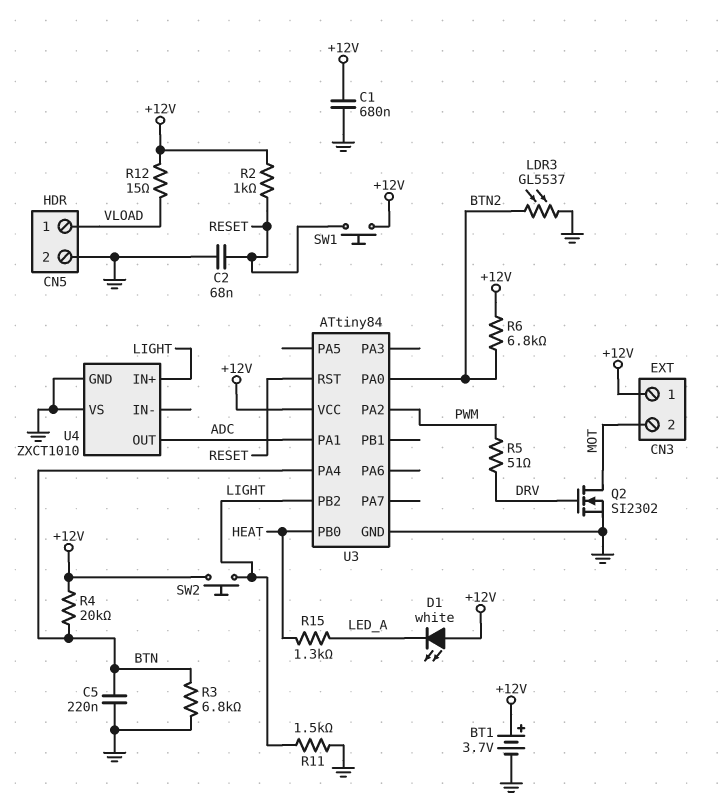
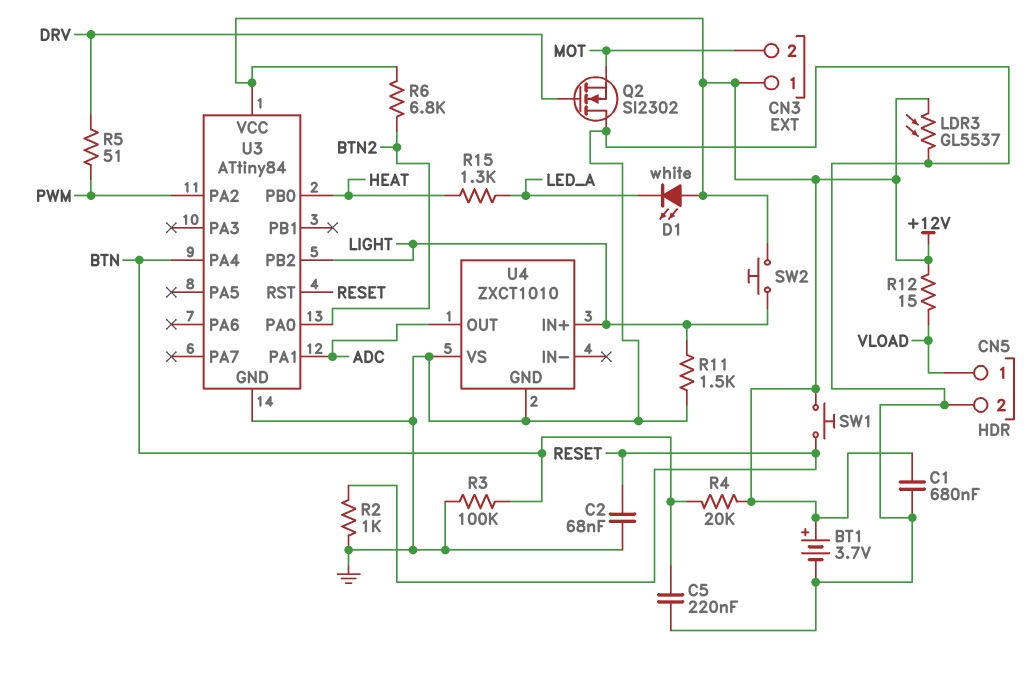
LDR3: GL5537 (BTN2, GND) -> GL5537 (+12V, GND)
Q2: NMOS SI2302 (G DRV, D MOT, S GND) -> NMOS SI2302 (G DRV, D GND, S MOT)
R2: 1k (+12V, RESET) -> 1k (GND, RESET)
R3: 6.8k (BTN, GND) -> 100k (BTN, GND)

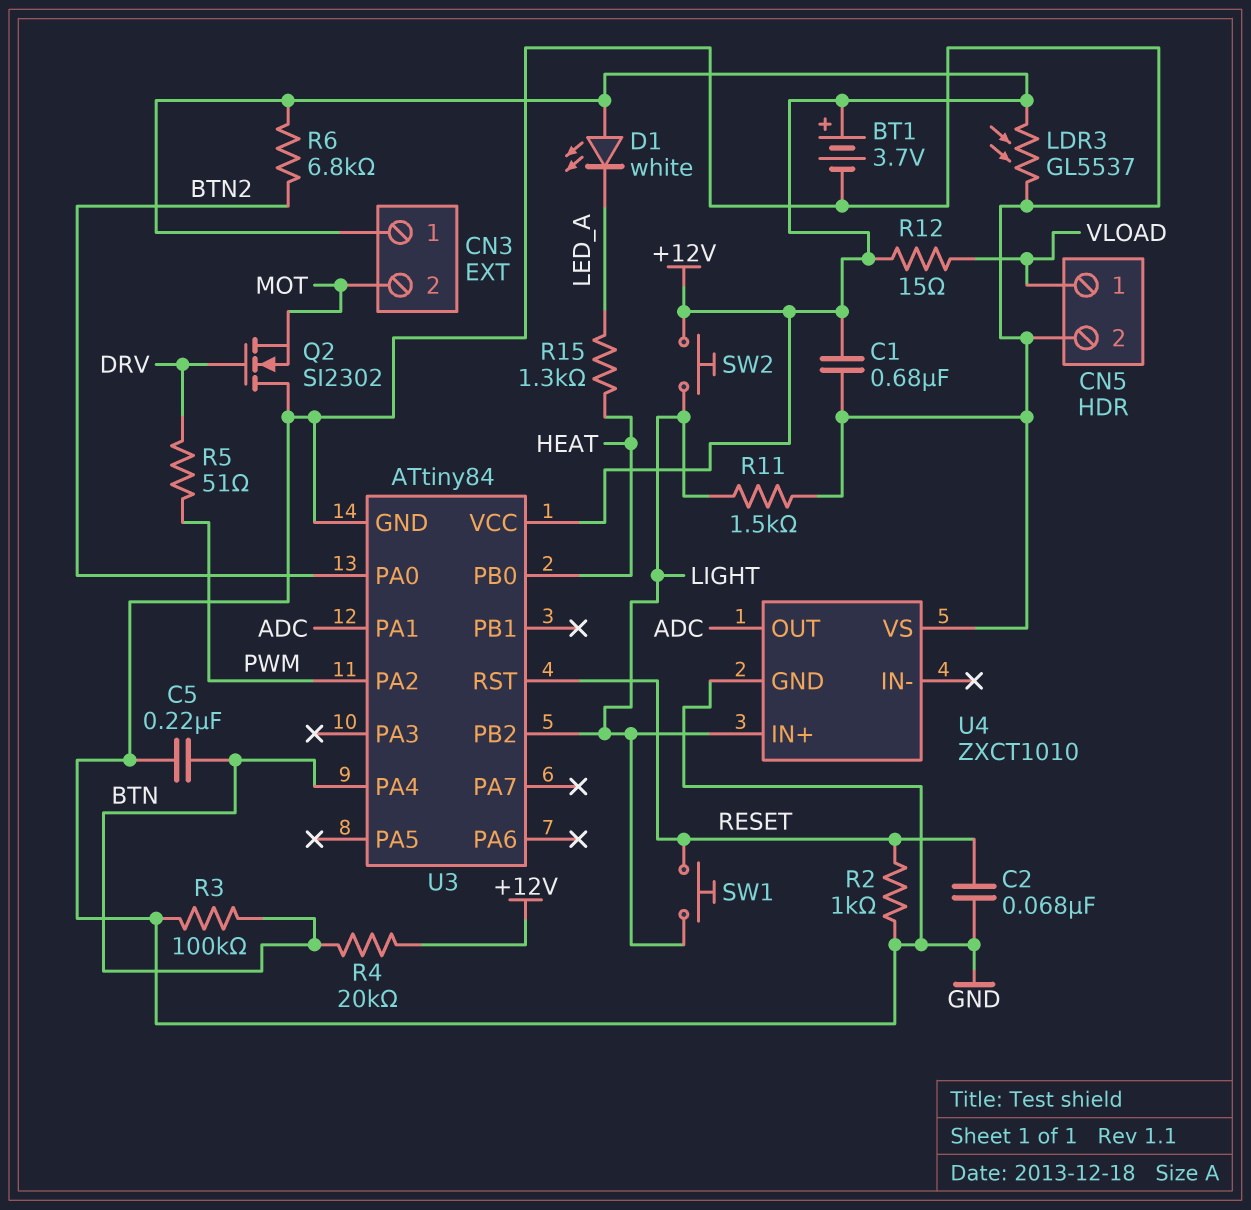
SW1: button (+12V, RESET) -> button (LIGHT, RESET)

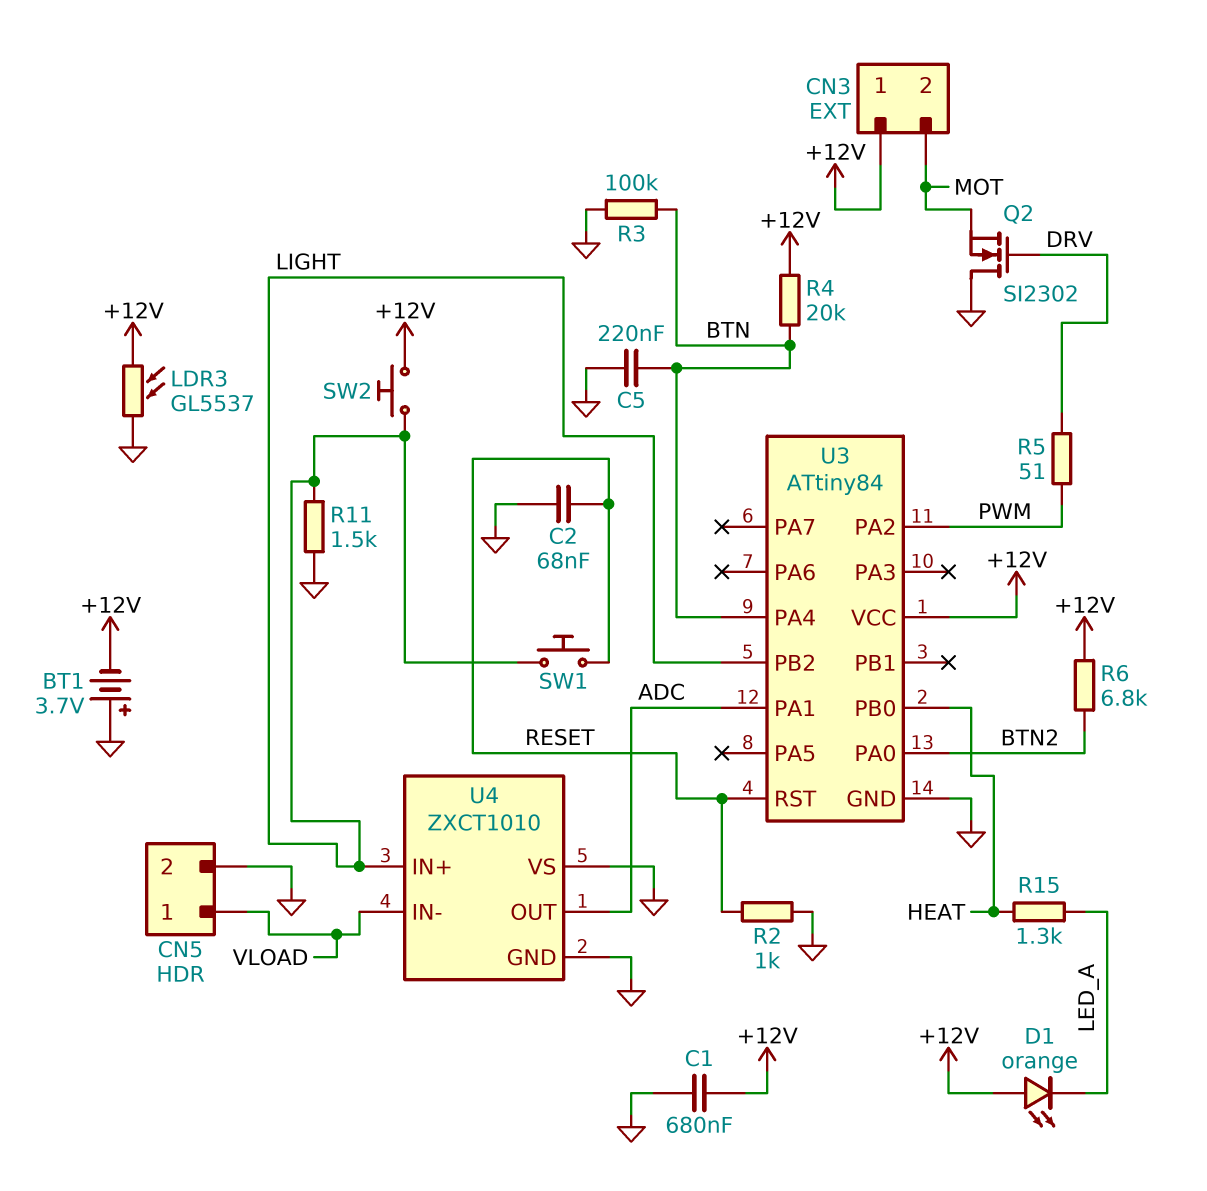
BT1: 3.7V (plus +12V, minus GND) -> 3.7V (plus GND, minus +12V)
D1: LED white (A +12V, K LED_A) -> LED orange (A +12V, K LED_A)
R12: 15 (+12V, VLOAD) -> none
U4 pin IN-: none -> VLOAD

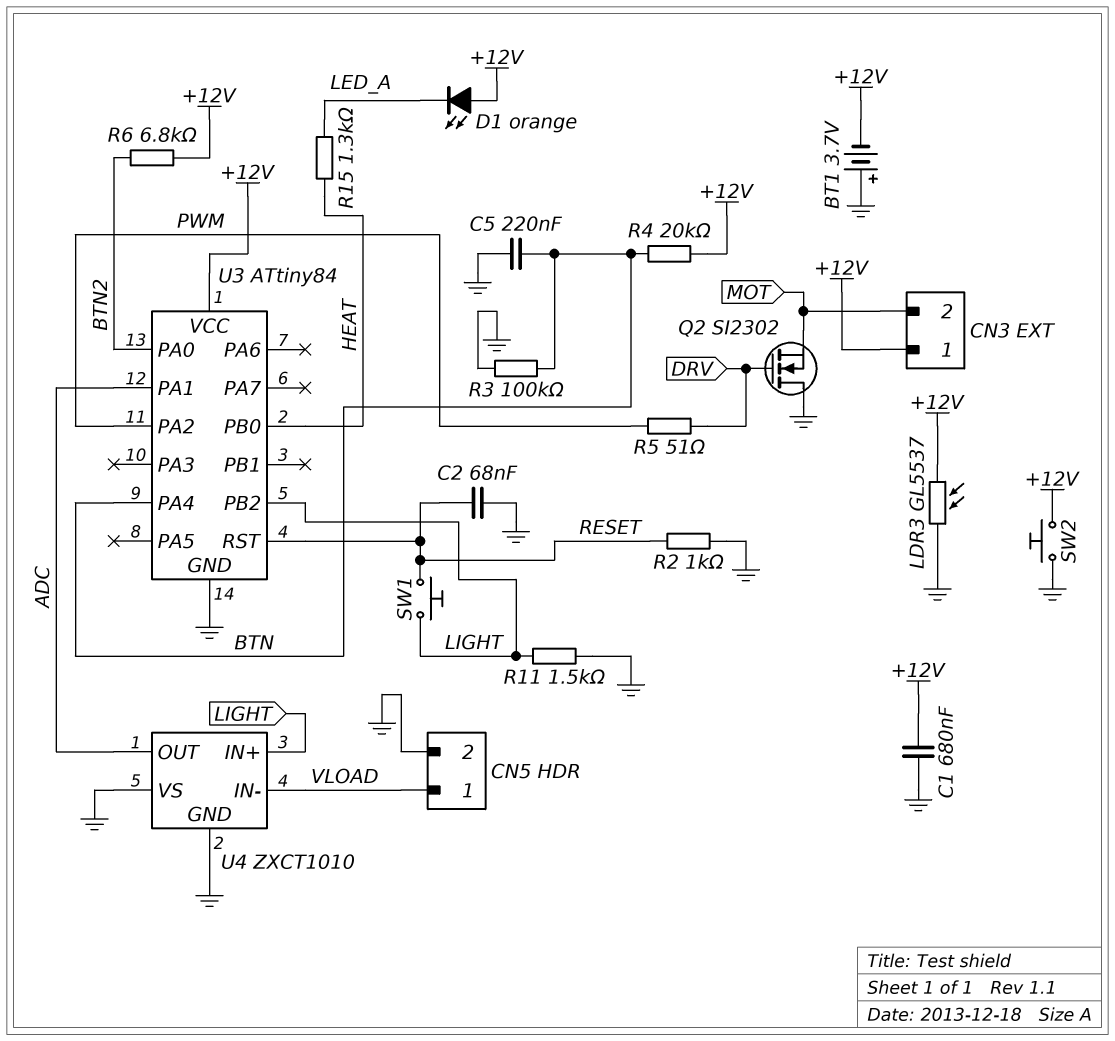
SW2: button (+12V, LIGHT) -> button (+12V, GND)

